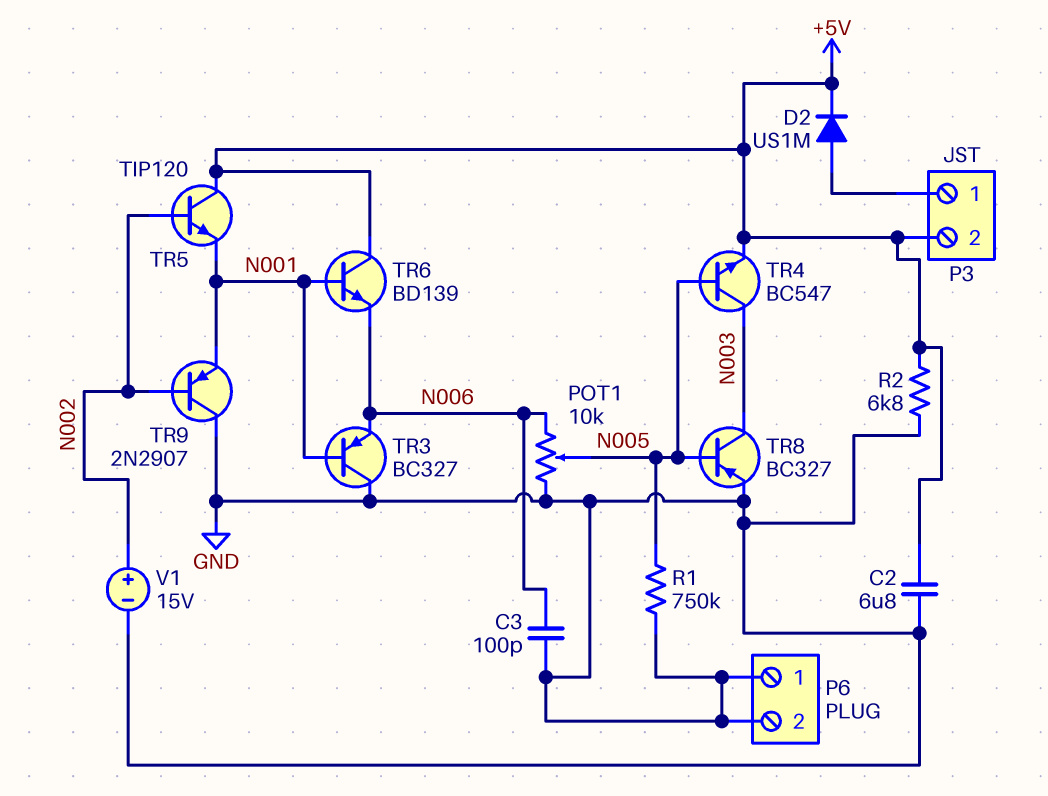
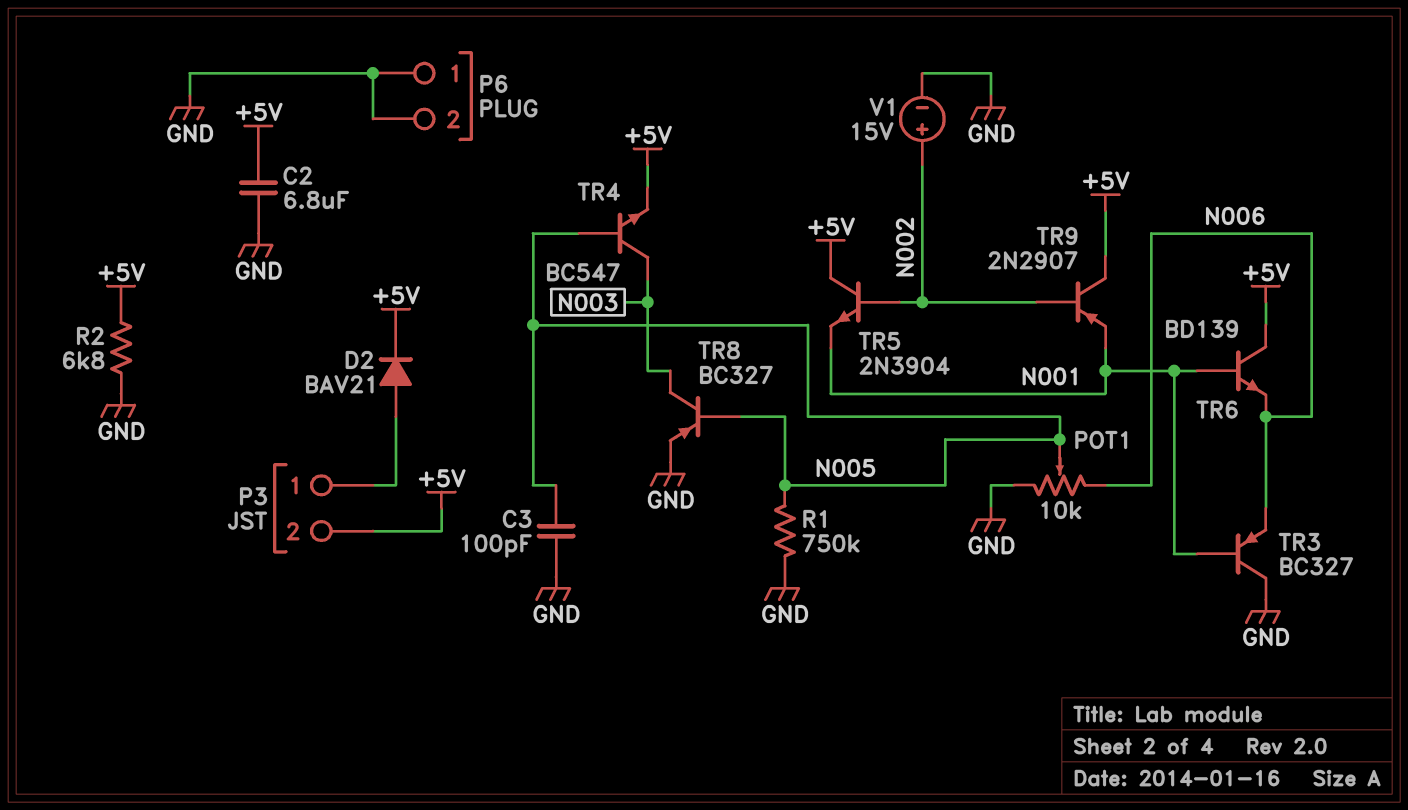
C3: 100pF (GND, N006) -> 100pF (GND, N005)
D2: diode US1M (A P3/1, K +5V) -> diode BAV21 (A P3/1, K +5V)
TR5: NPN TIP120 (B N002, C +5V, E N001) -> NPN 2N3904 (B N002, C +5V, E N001)
TR9: PNP 2N2907 (B N002, C GND, E N001) -> PNP 2N2907 (B N002, C +5V, E N001)

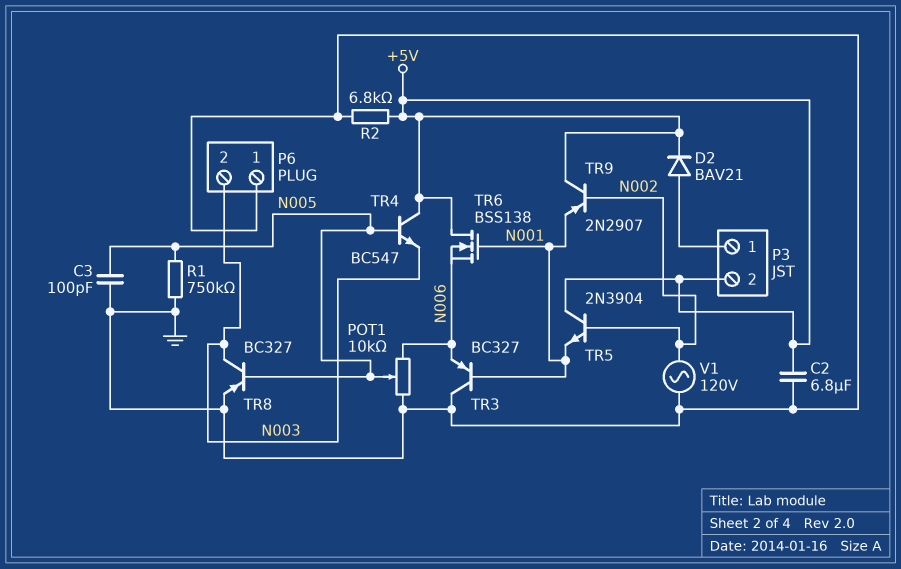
P6 pin 2: GND -> N003
TR4: NPN BC547 (B N005, C N003, E +5V) -> NPN BC547 (B N005, C +5V, E N003)
TR6: NPN BD139 (B N001, C +5V, E N006) -> NMOS BSS138 (G N001, D +5V, S N006)
V1: 15V (plus N002, minus GND) -> AC 120V (GND, N002)

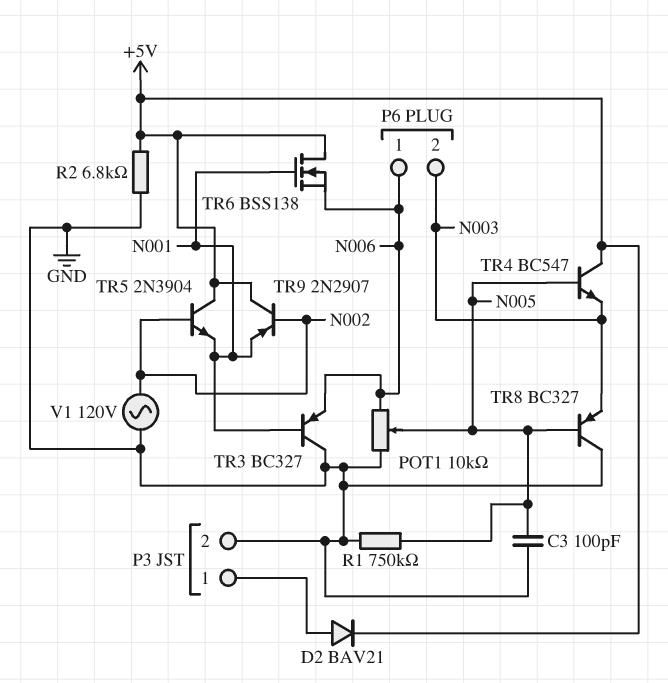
C2: 6.8uF (+5V, GND) -> none
P3 pin 2: +5V -> GND
P6 pin 1: GND -> N006
TR8: PNP BC327 (B N005, C N003, E GND) -> PNP BC327 (B N005, C GND, E N003)

